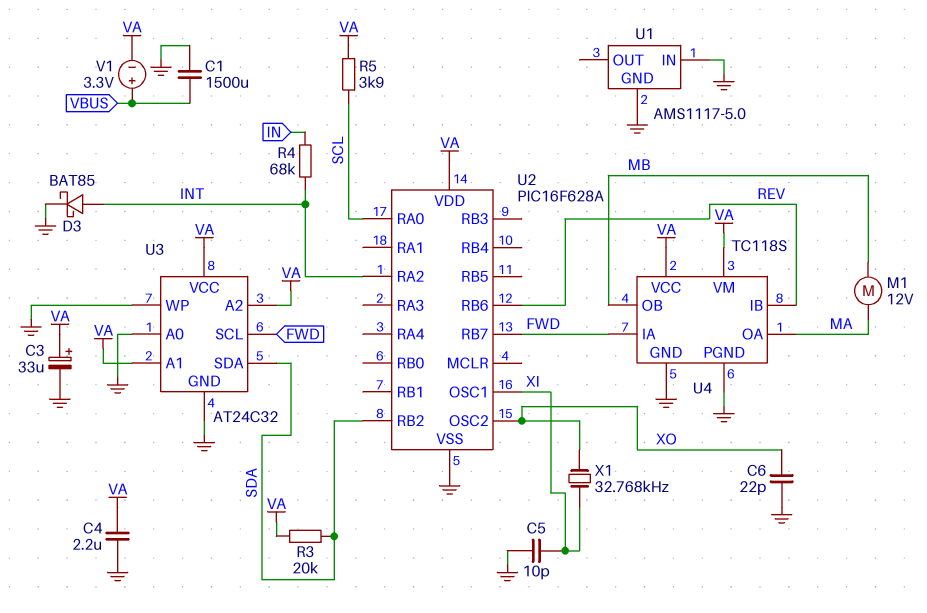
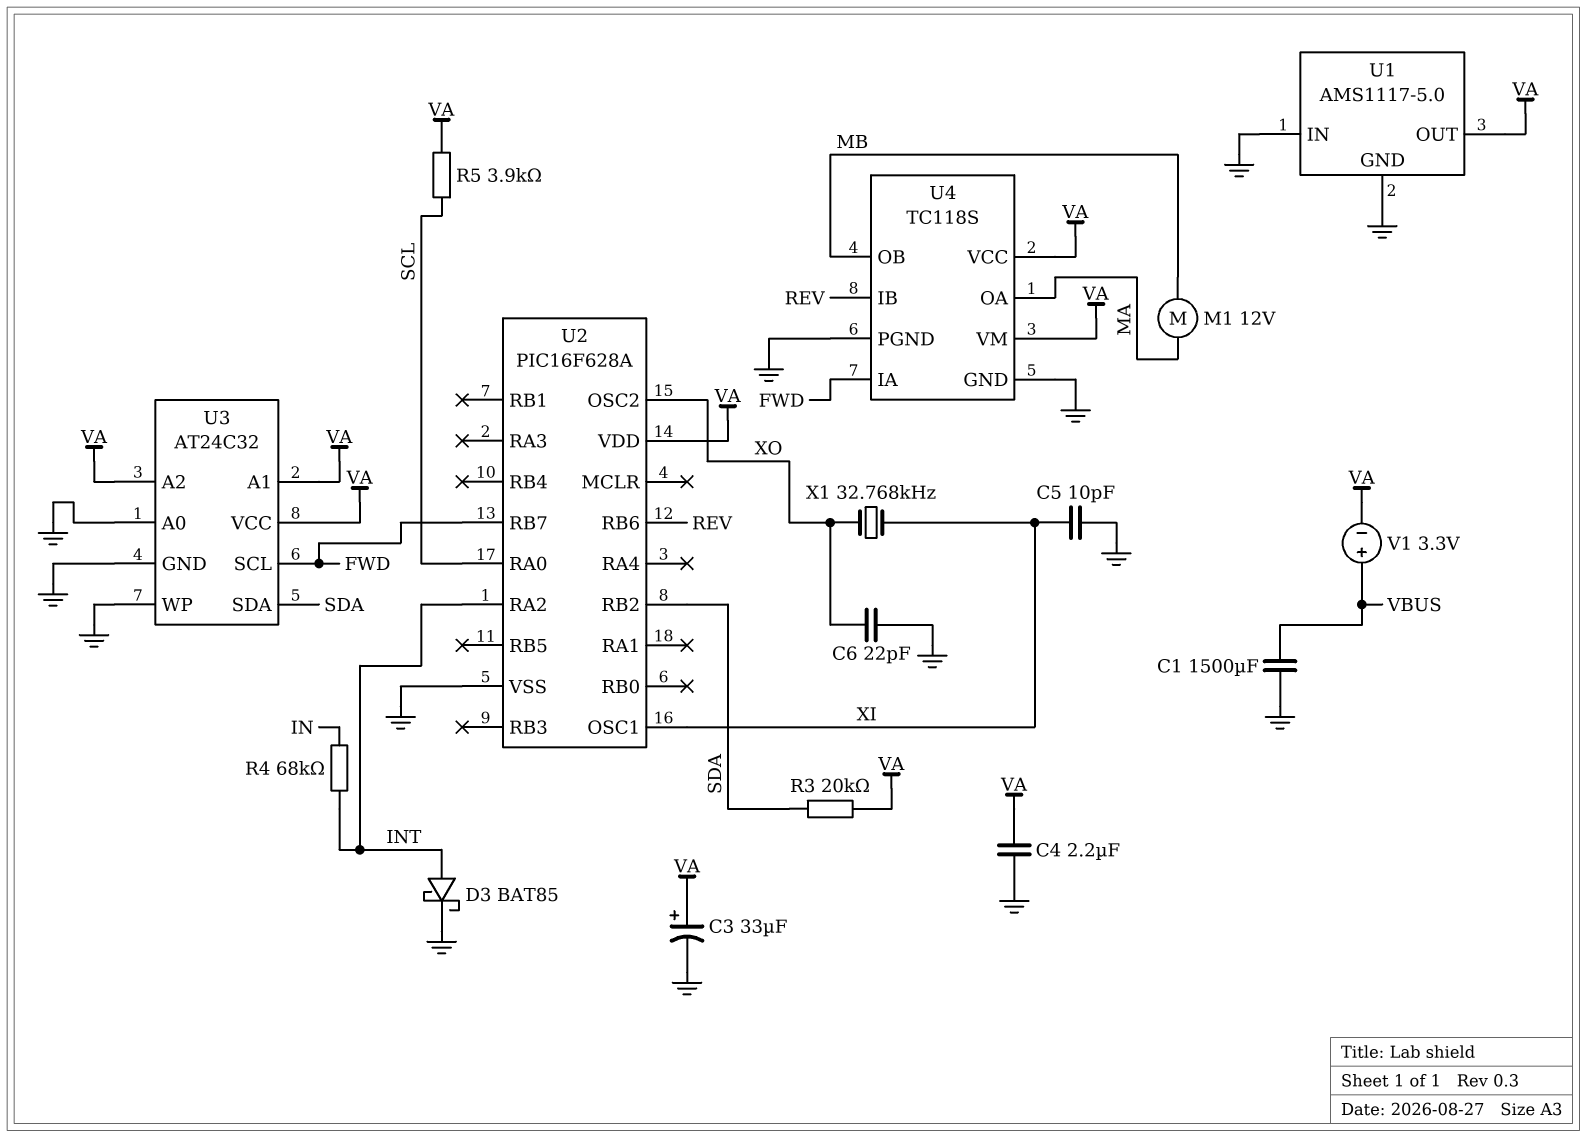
U1 pin OUT: none -> VA

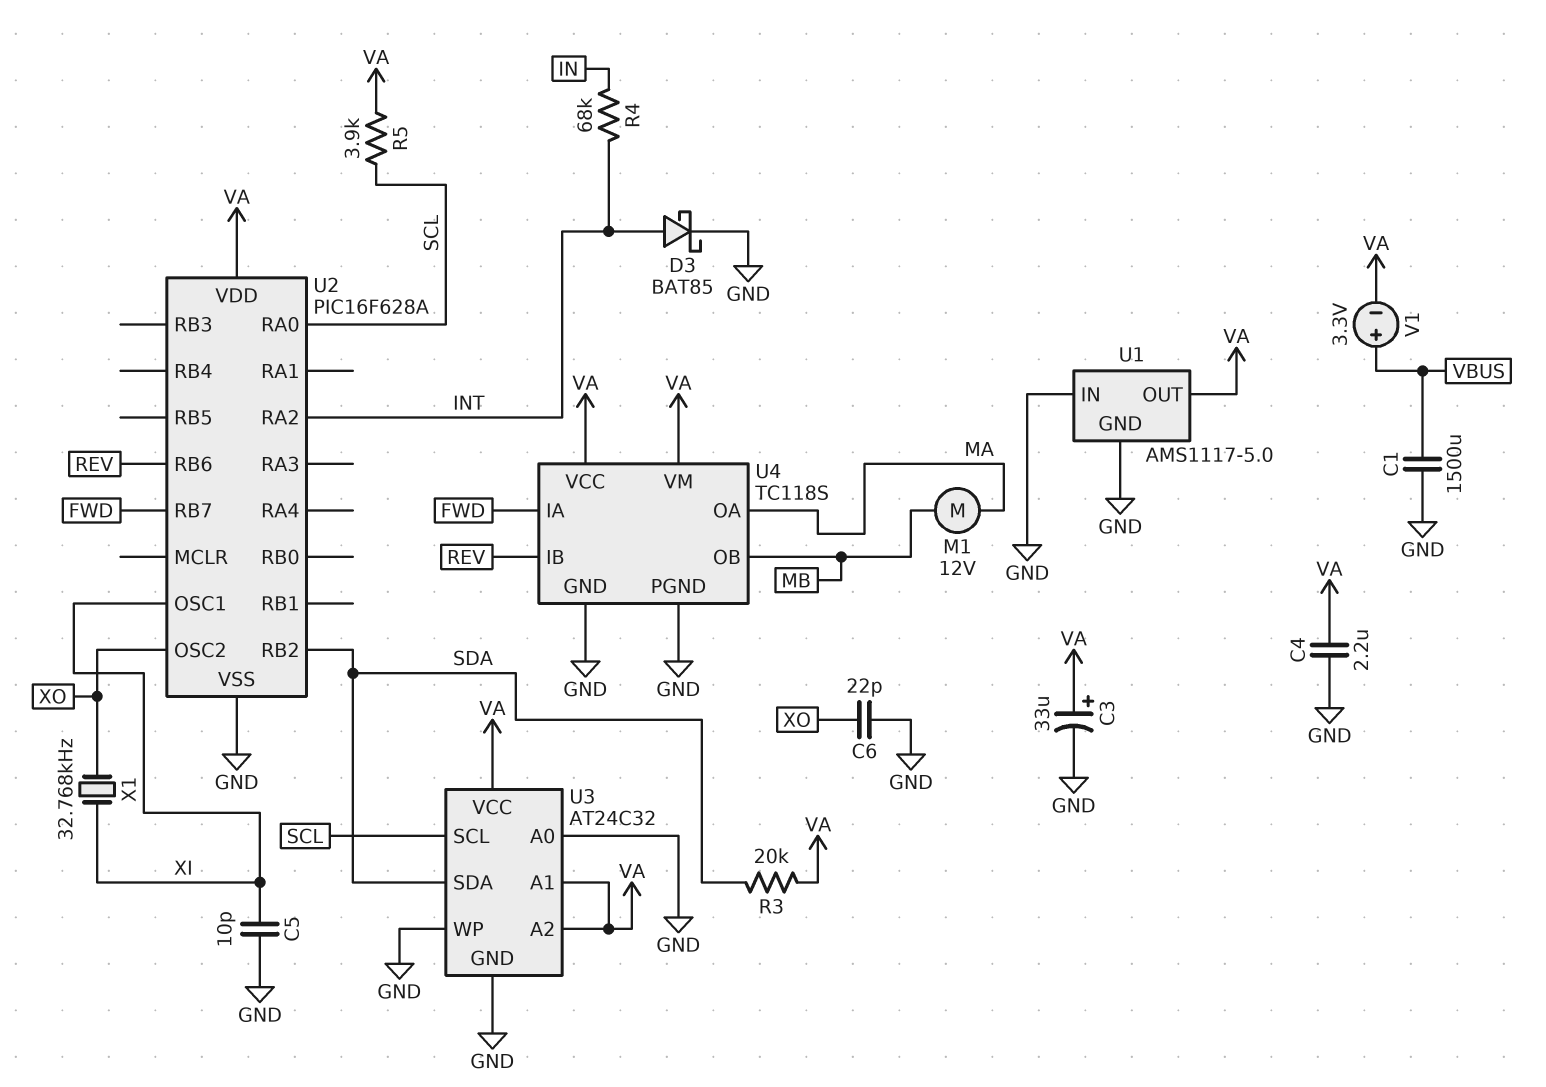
U3 pin SCL: FWD -> SCL

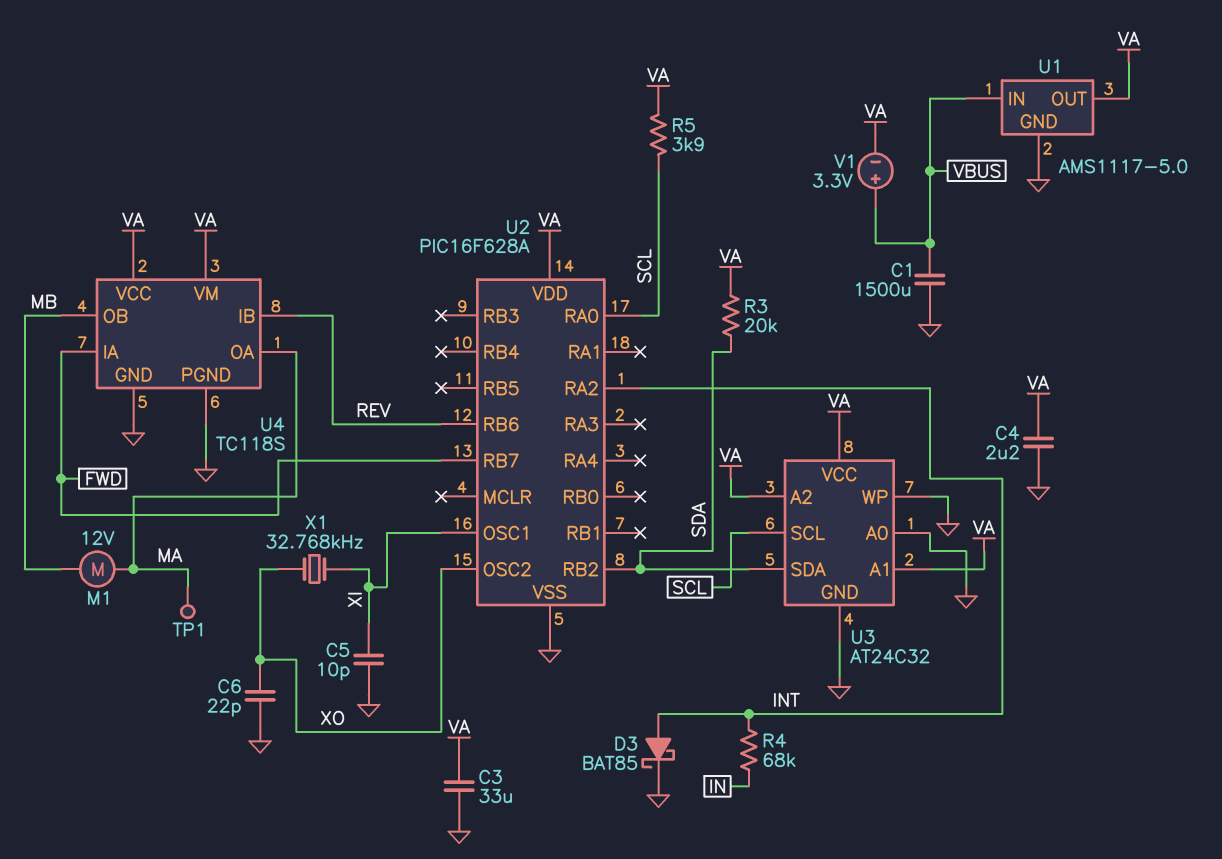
C3: 33uF (plus VA, minus GND) -> 33uF (GND, VA)
TP1: none -> test point (MA)
U1 pin IN: GND -> VBUS

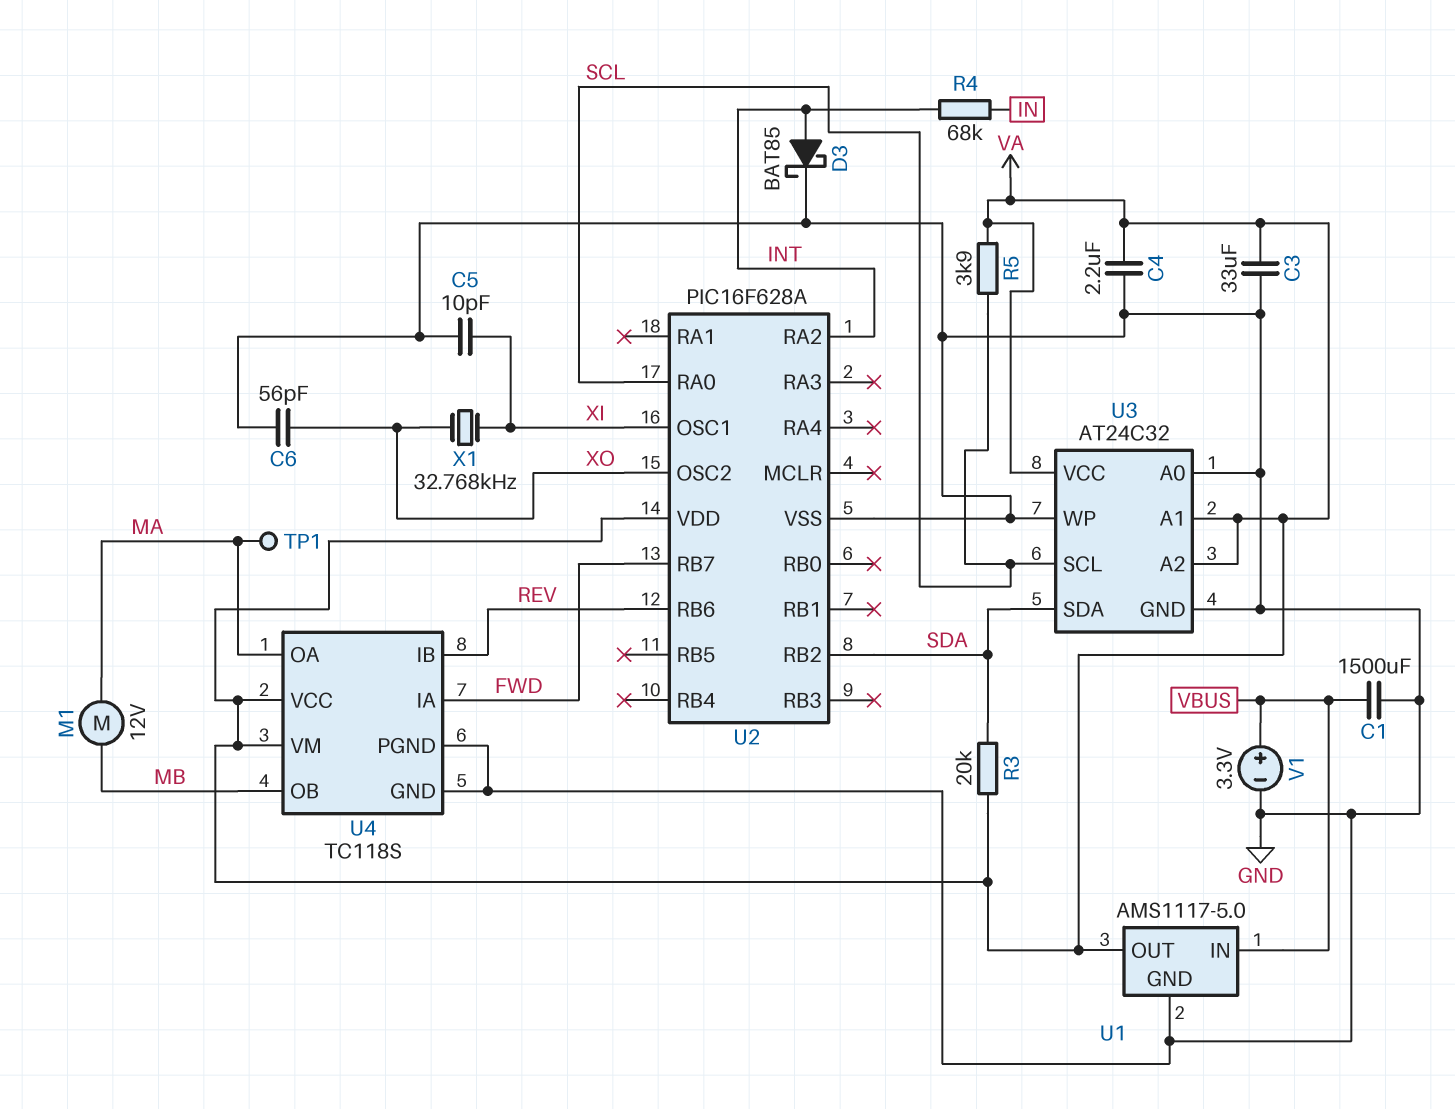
C6: 22pF (GND, XO) -> 56pF (GND, XO)
V1: 3.3V (plus VBUS, minus VA) -> 3.3V (plus VBUS, minus GND)

